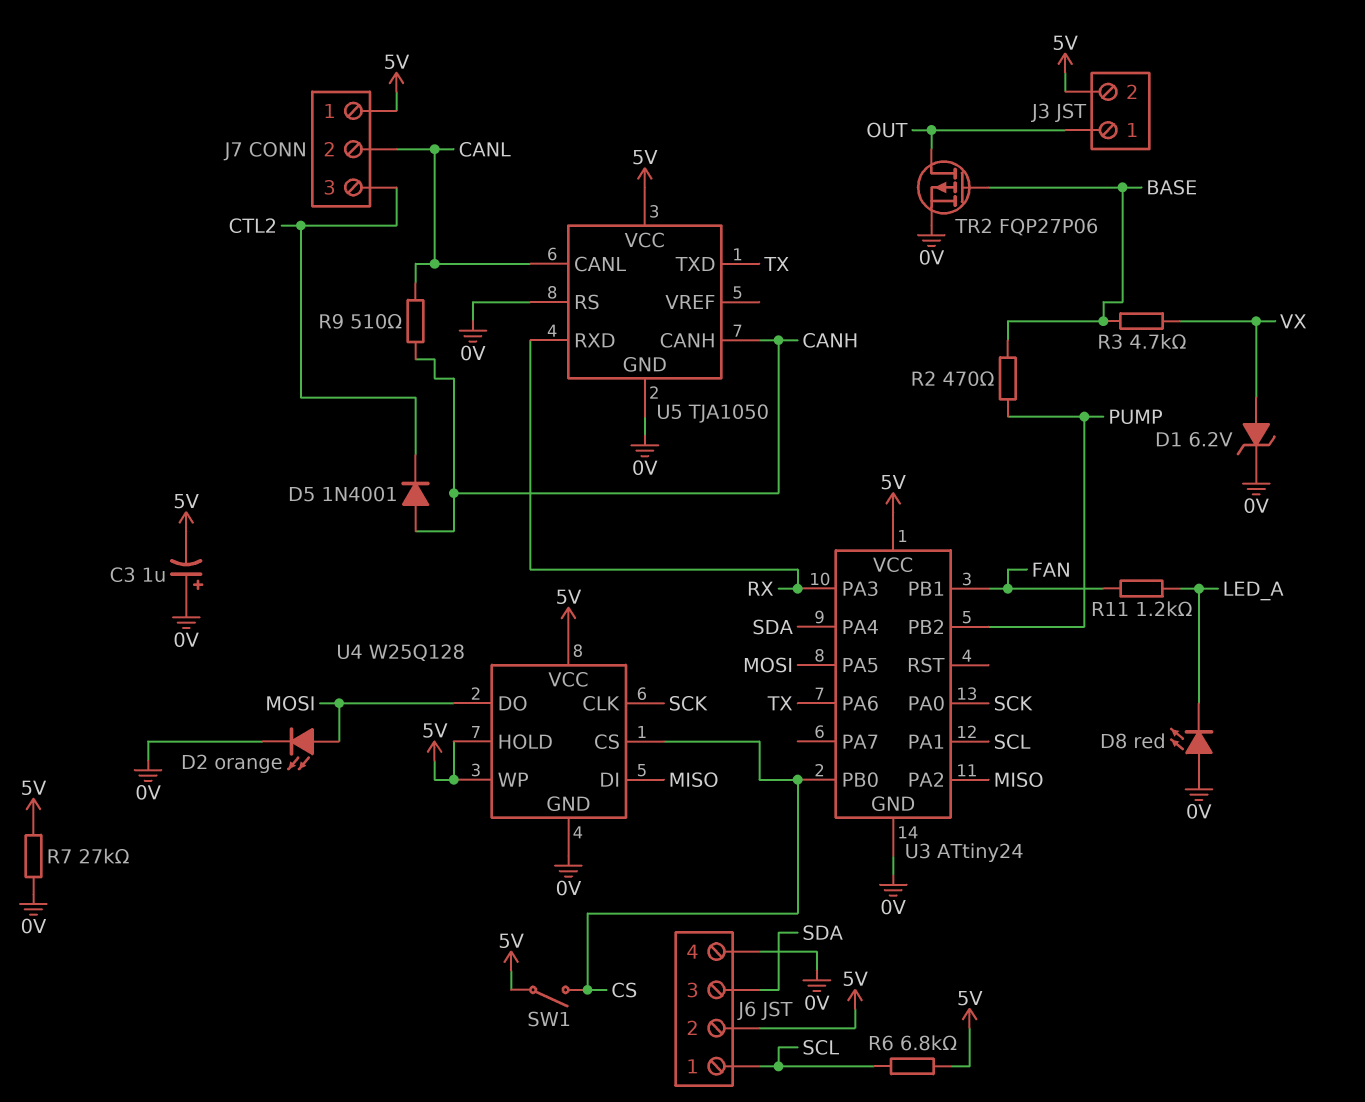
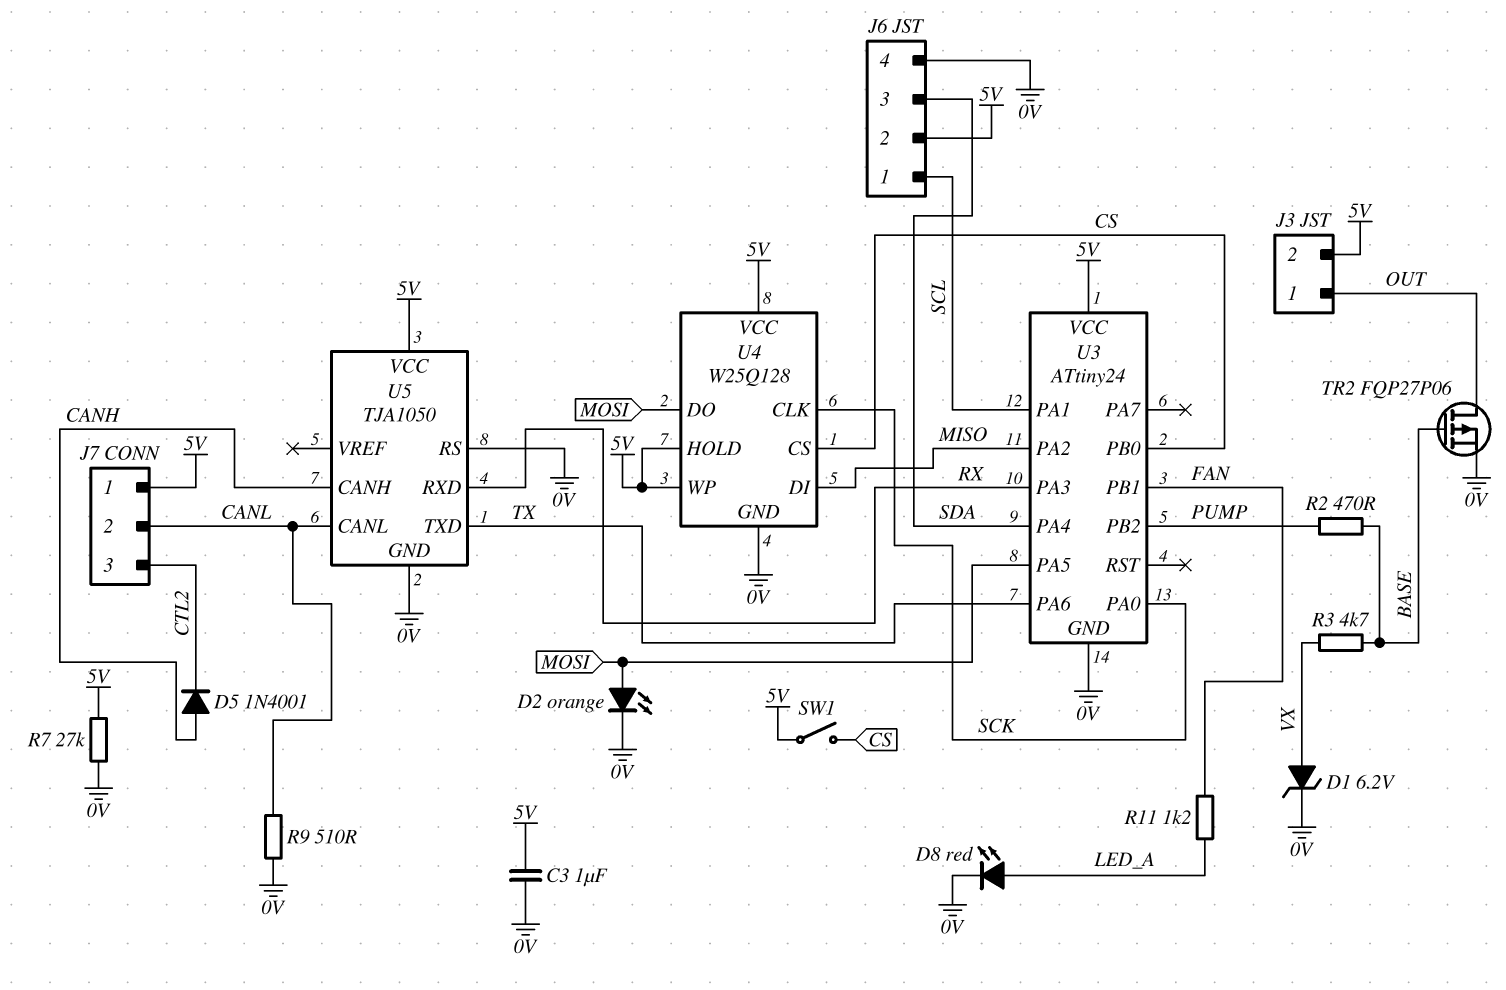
C3: 1uF (plus 0V, minus 5V) -> 1uF (0V, 5V)
D8: LED red (A 0V, K LED_A) -> LED red (A LED_A, K 0V)
R6: 6.8k (5V, SCL) -> none
R9: 510 (CANH, CANL) -> 510 (0V, CANL)

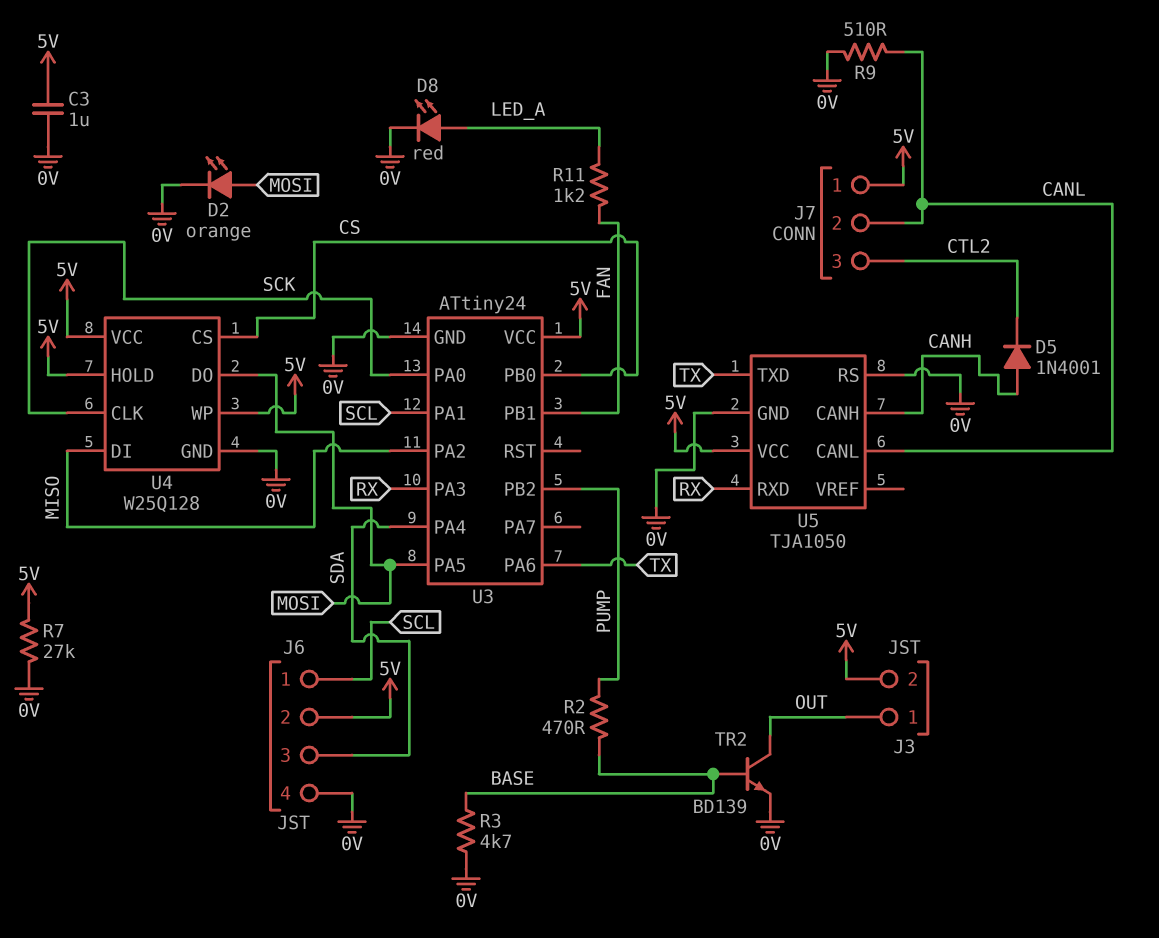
D1: zener 6.2V (A VX, K 0V) -> none
R3: 4.7k (BASE, VX) -> 4.7k (0V, BASE)
SW1: switch (5V, CS) -> none
TR2: PMOS FQP27P06 (G BASE, D OUT, S 0V) -> NPN BD139 (B BASE, C OUT, E 0V)

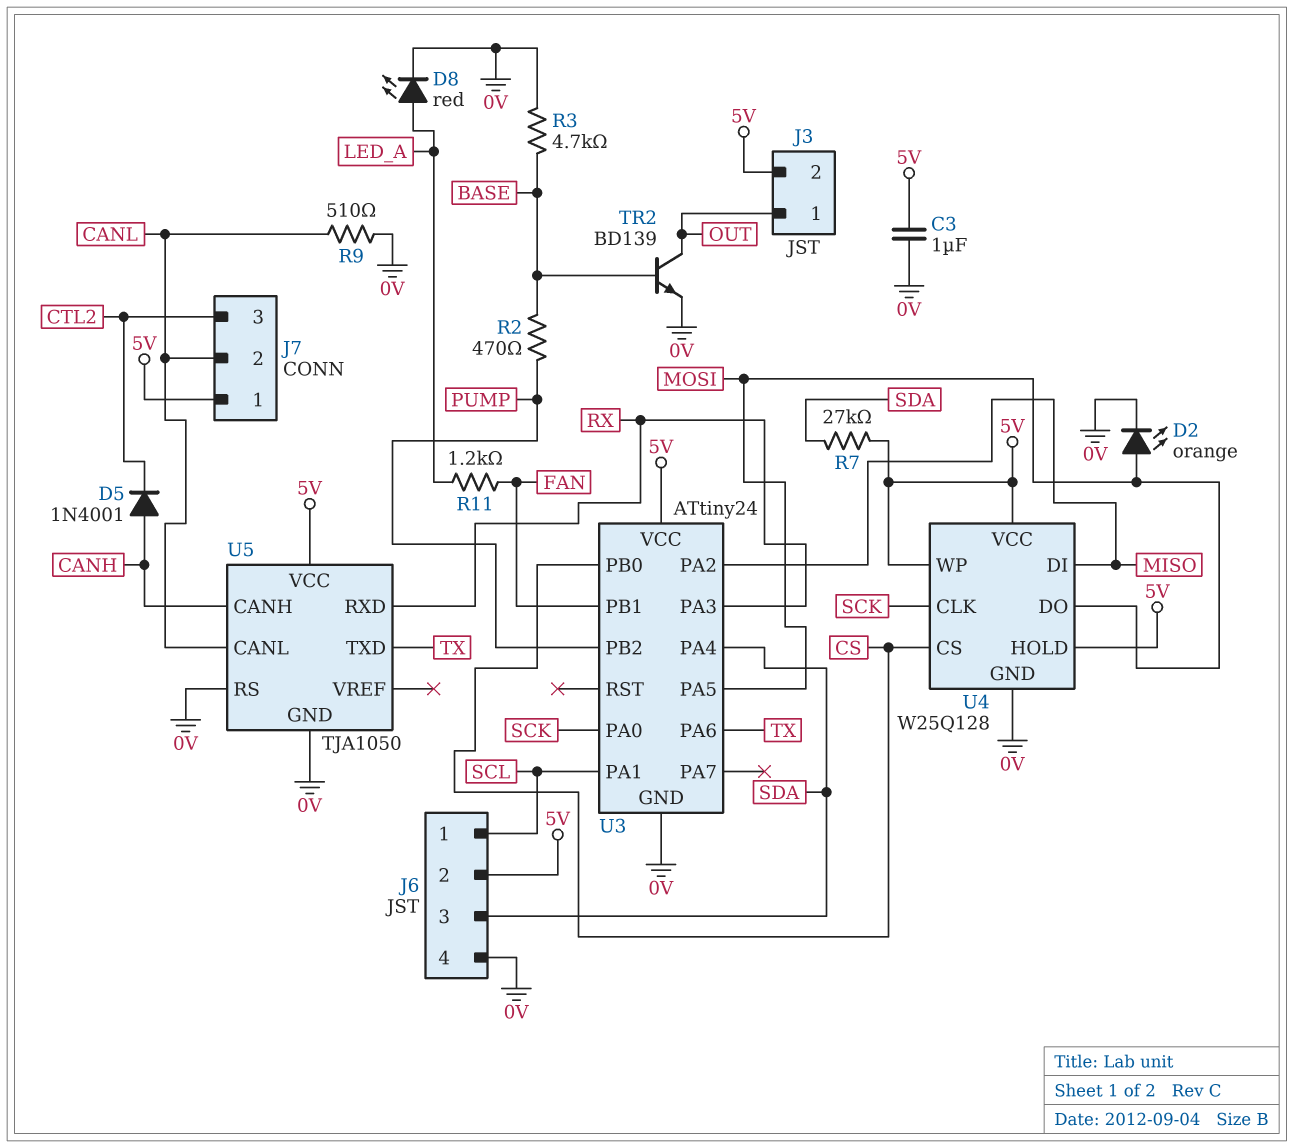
R7: 27k (0V, 5V) -> 27k (5V, SDA)

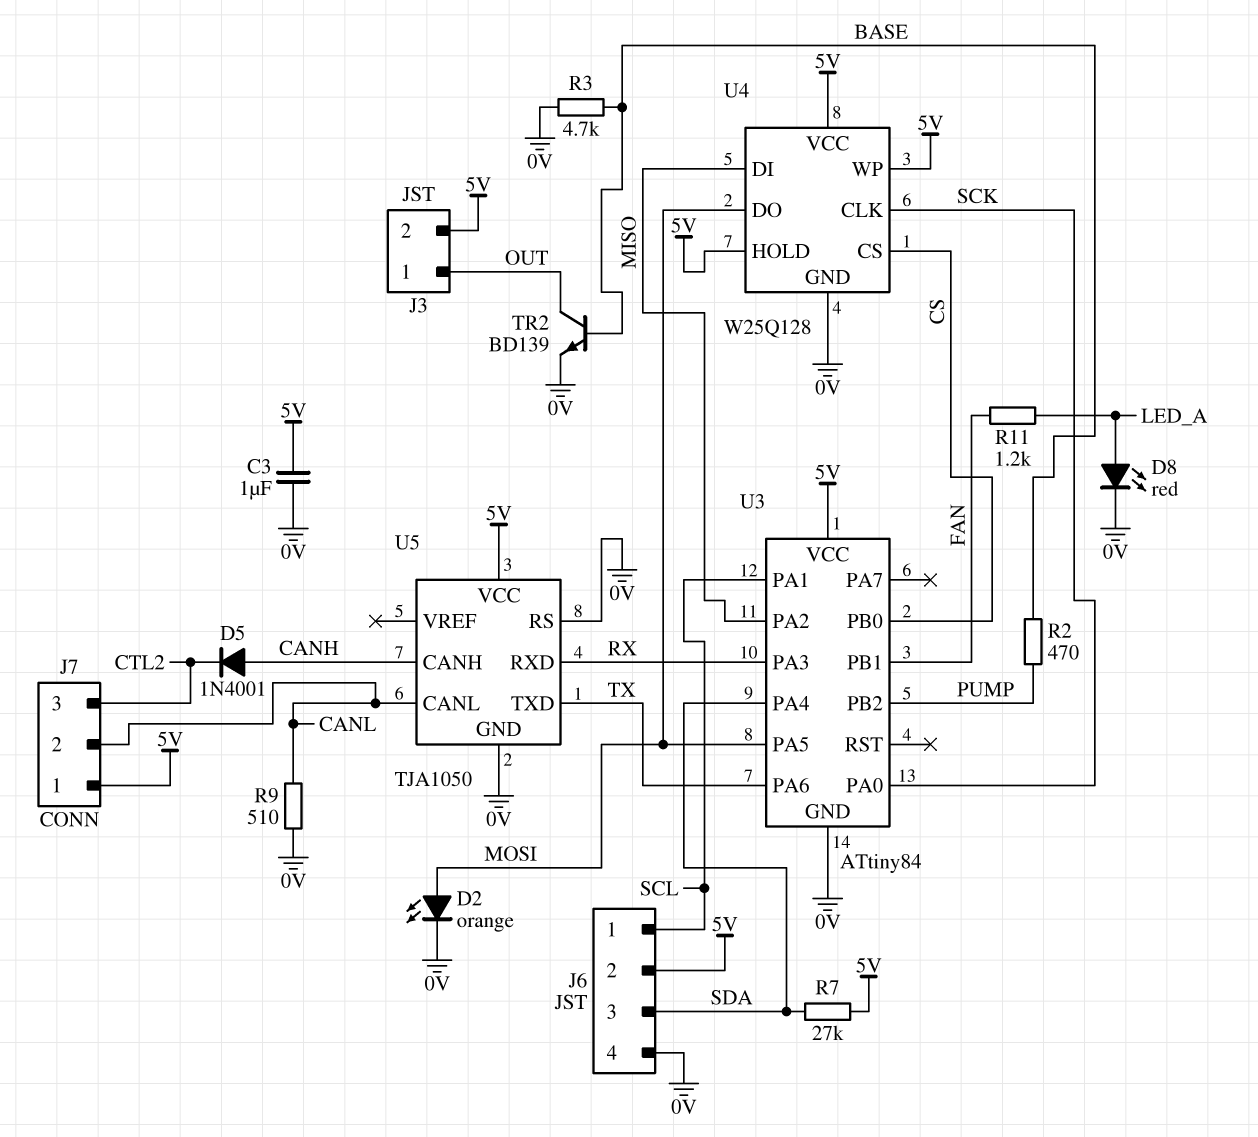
U3: ATtiny24 -> ATtiny84

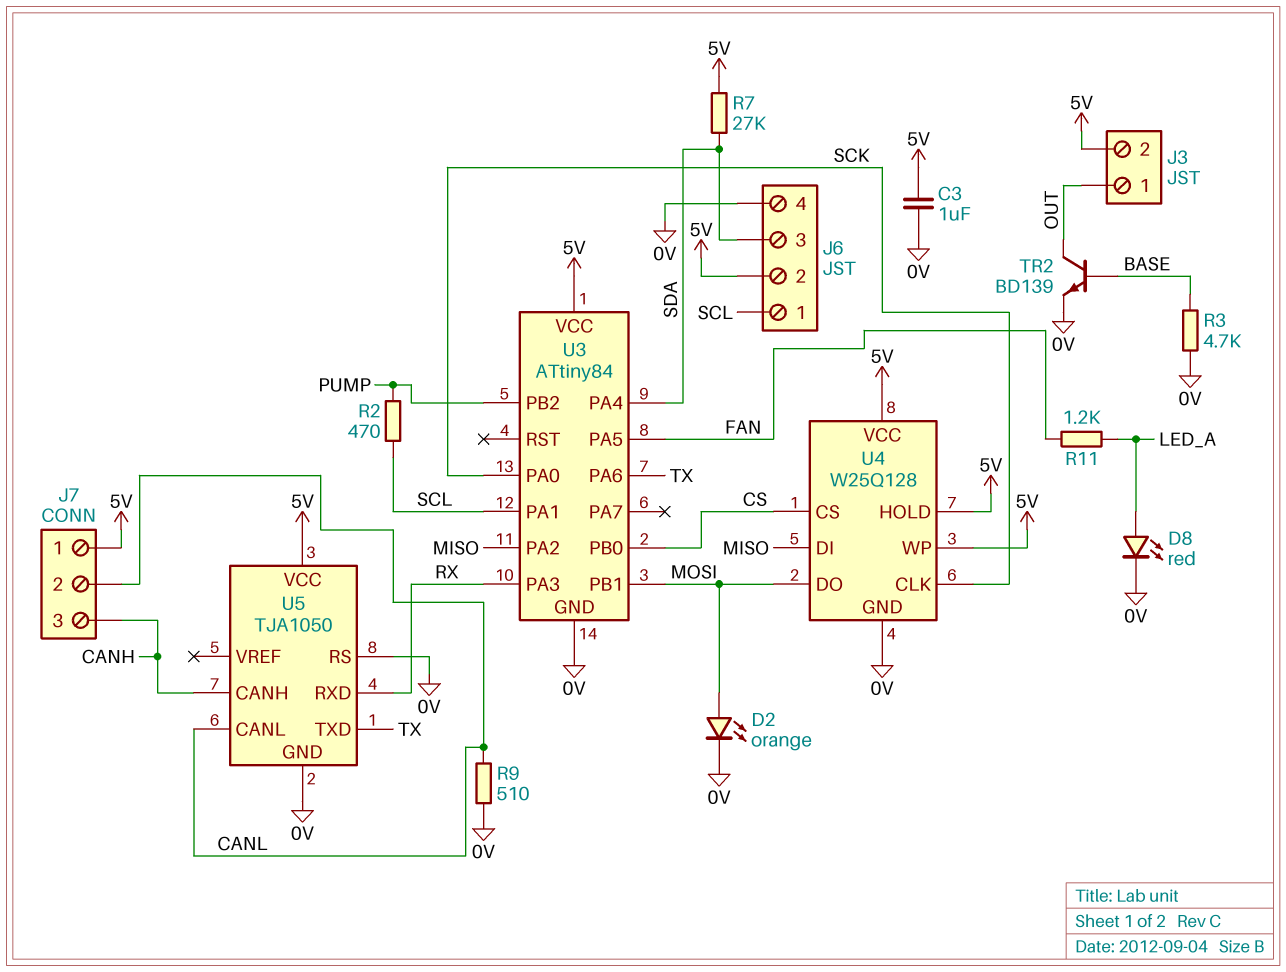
D5: diode 1N4001 (A CANH, K CTL2) -> none
J7 pin 3: CTL2 -> CANH
R2: 470 (BASE, PUMP) -> 470 (PUMP, SCL)
U3 pin PA5: MOSI -> FAN
U3 pin PB1: FAN -> MOSI

